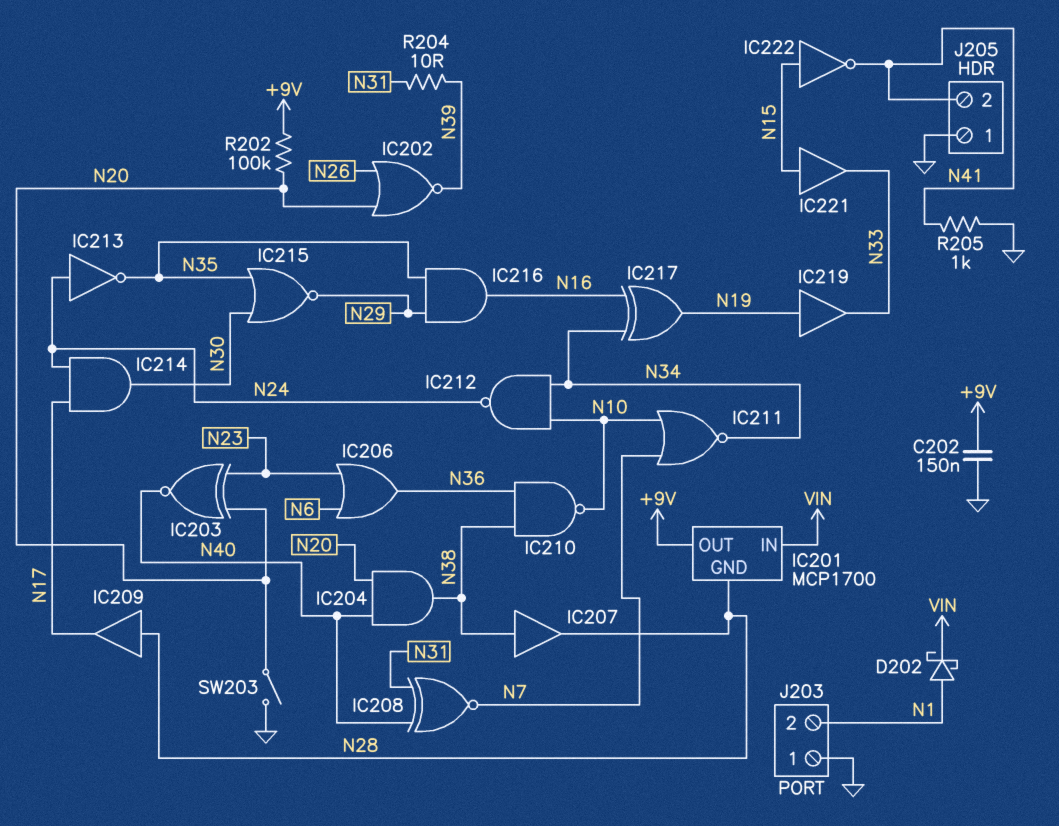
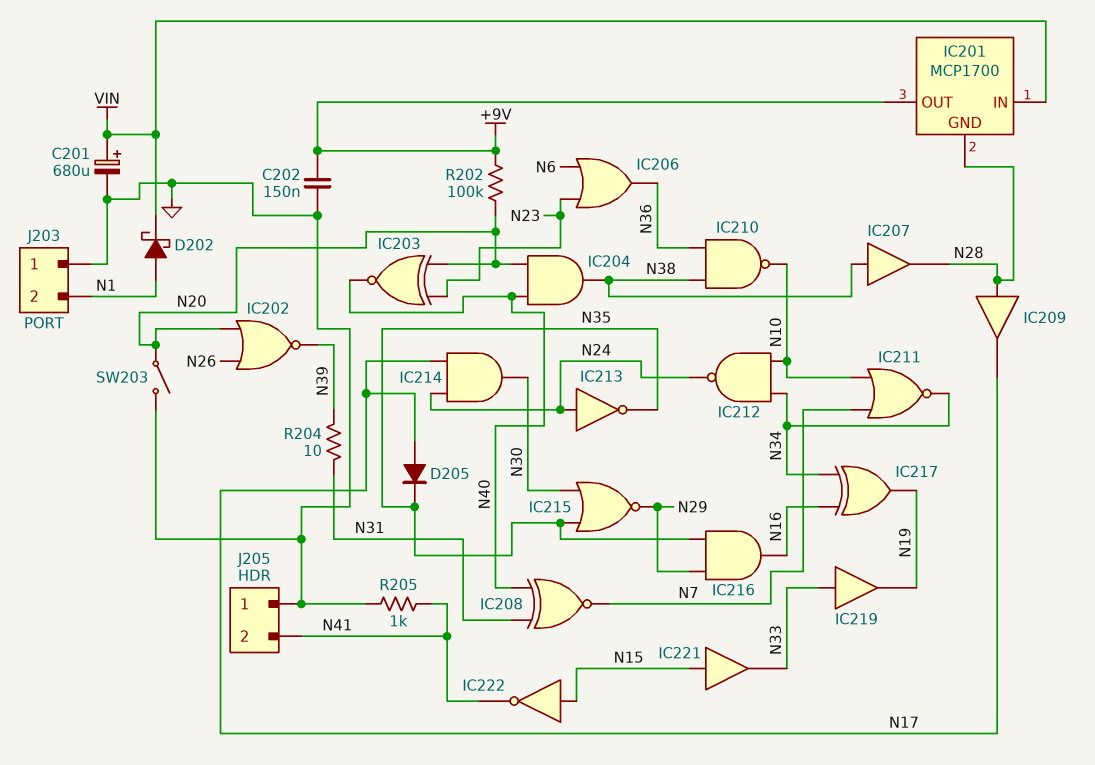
C201: none -> 680uF (plus VIN, minus GND)
D205: none -> diode (A N17, K N35)
IC219: buffer (in N19, out N33) -> buffer (in N33, out N19)

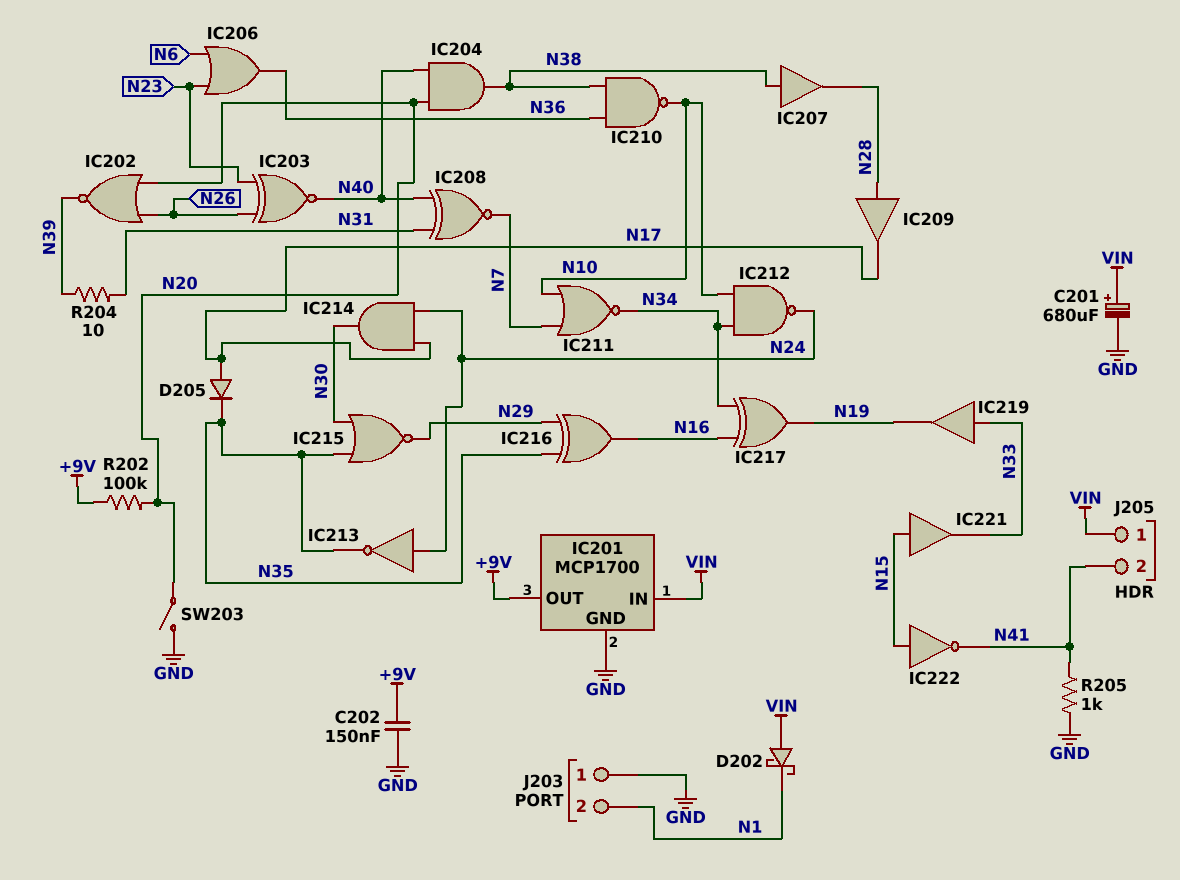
D202: schottky (A N1, K VIN) -> schottky (A VIN, K N1)
IC201 pin GND: N28 -> GND
IC203: XNOR (in N20, in N23, out N40) -> XNOR (in N23, in N26, out N40)
IC216: AND (in N29, in N35, out N16) -> XOR (in N29, in N35, out N16)
J205 pin 1: GND -> VIN

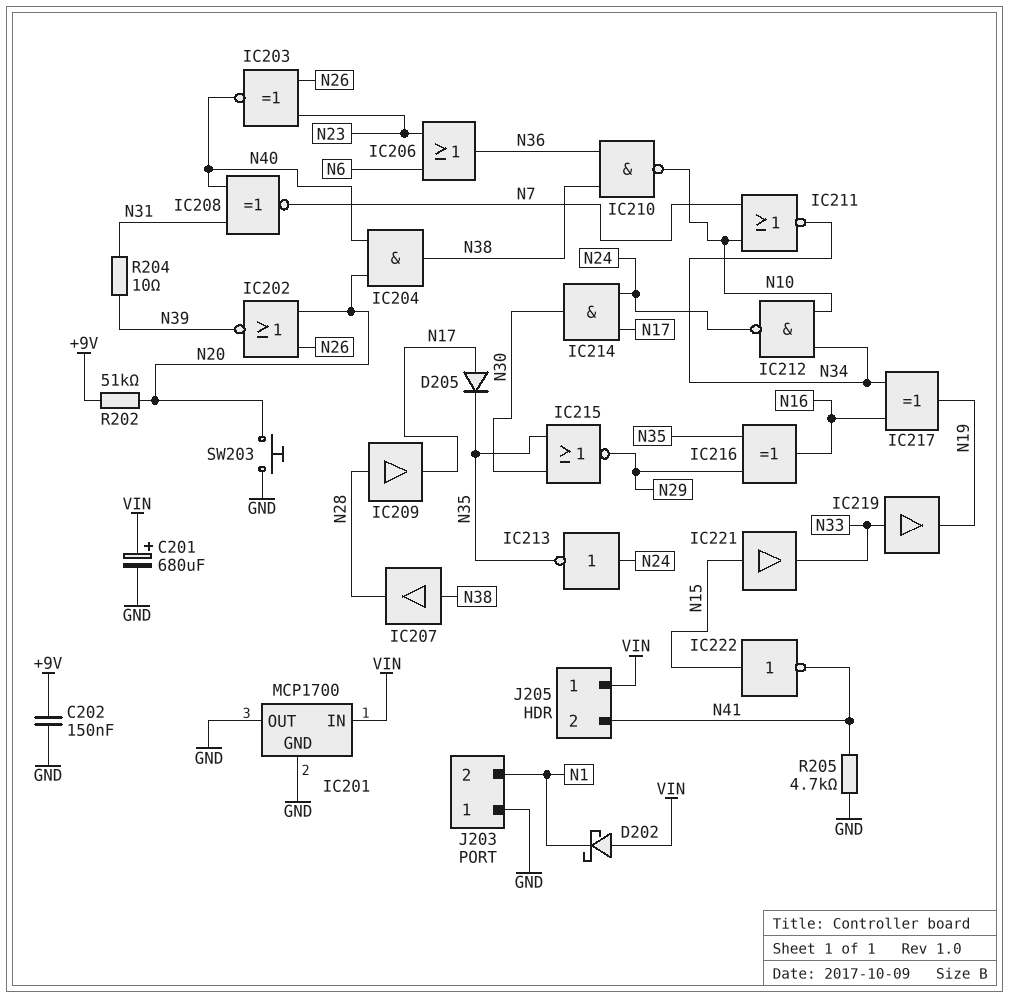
IC201 pin OUT: +9V -> GND
R202: 100k (+9V, N20) -> 51k (+9V, N20)
R205: 1k (GND, N41) -> 4.7k (GND, N41)
SW203: switch (GND, N20) -> button (GND, N20)

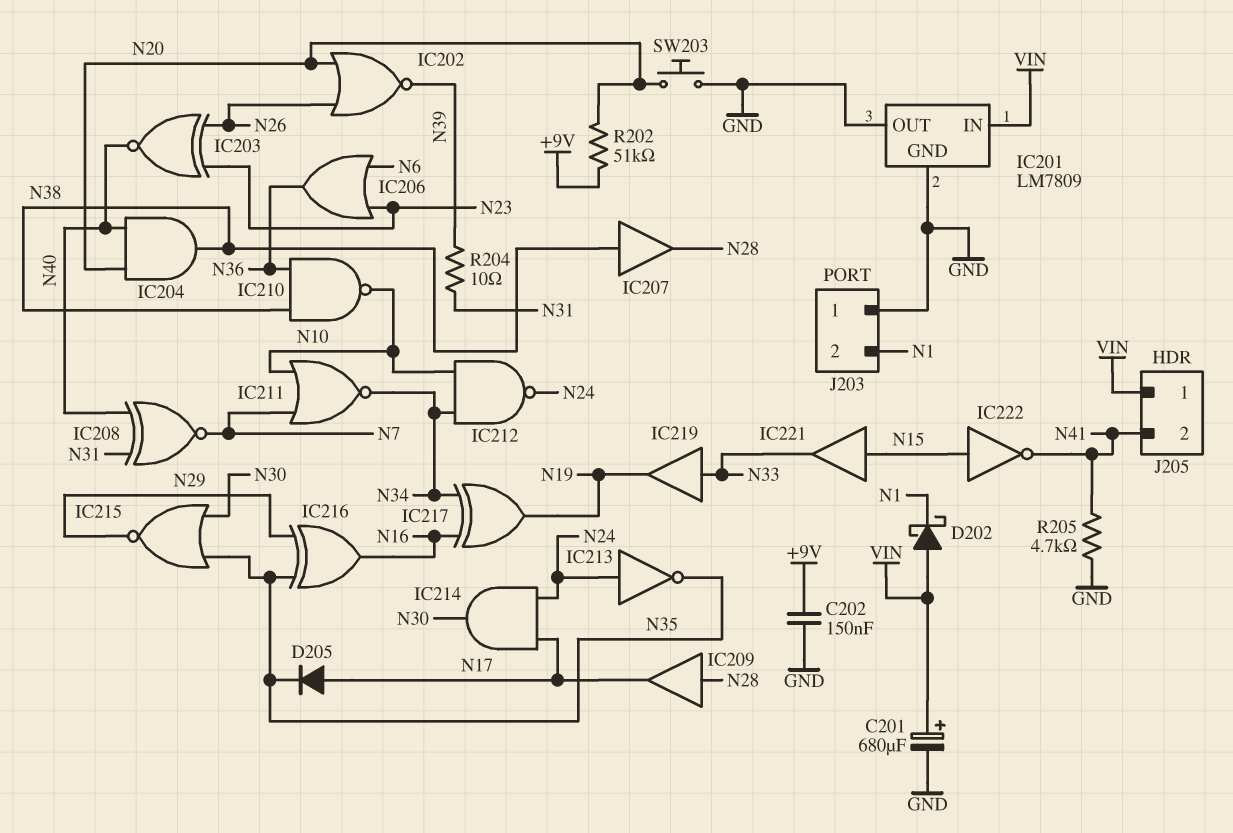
IC201: MCP1700 -> LM7809

